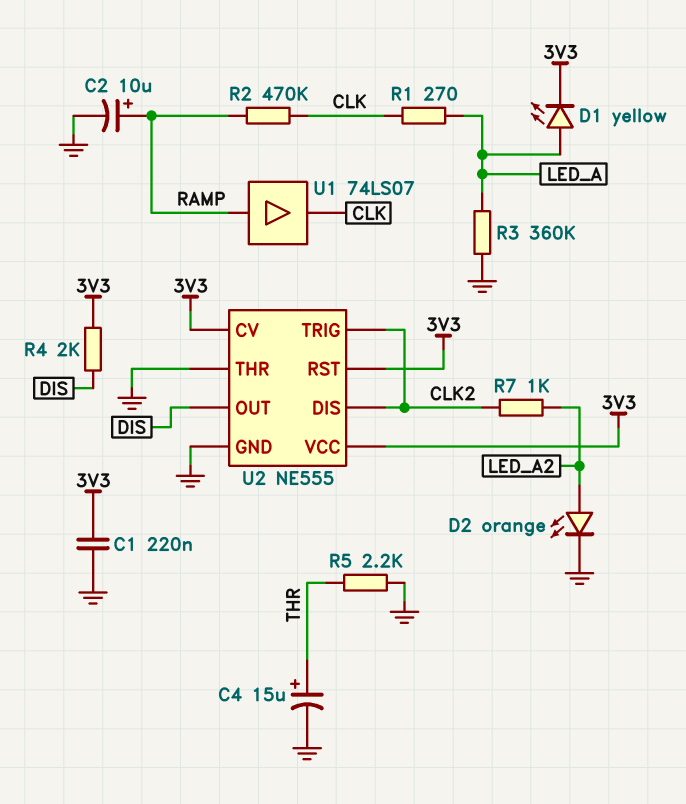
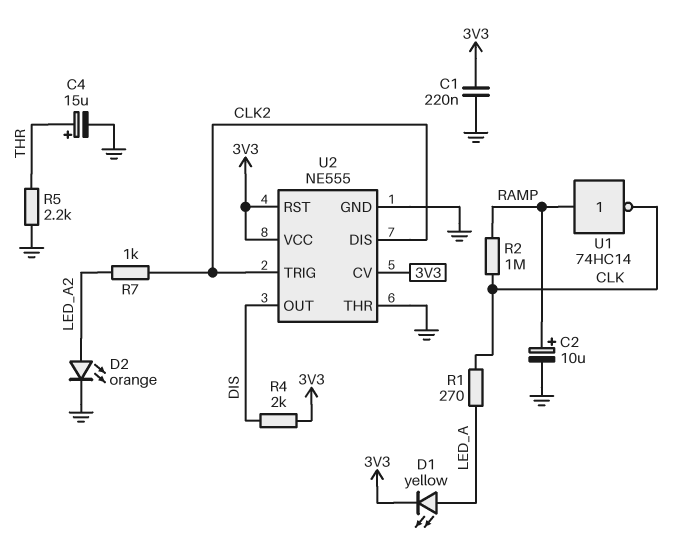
R2: 470k (CLK, RAMP) -> 1M (CLK, RAMP)
R3: 360k (GND, LED_A) -> none
U1: buffer 74LS07 (in RAMP, out CLK) -> NOT 74HC14 (in RAMP, out CLK)

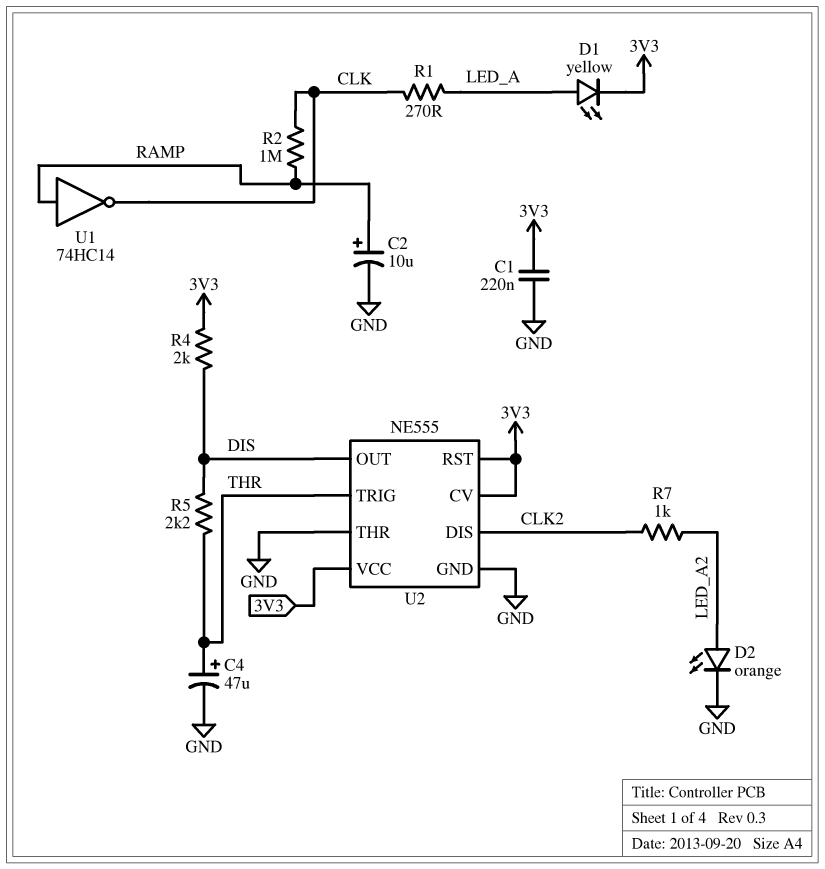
C4: 15uF (plus THR, minus GND) -> 47uF (plus THR, minus GND)
R5: 2.2k (GND, THR) -> 2.2k (DIS, THR)
U2 pin TRIG: CLK2 -> THR

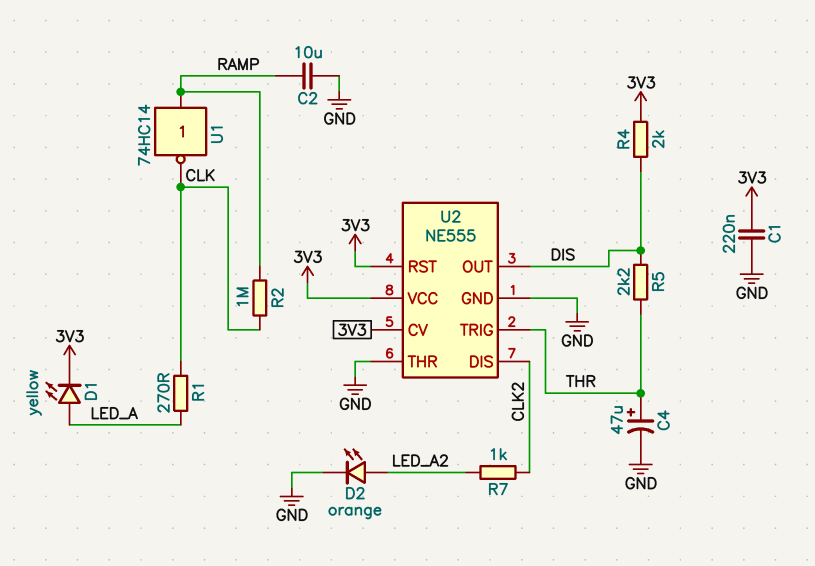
C2: 10uF (plus RAMP, minus GND) -> 10uF (GND, RAMP)

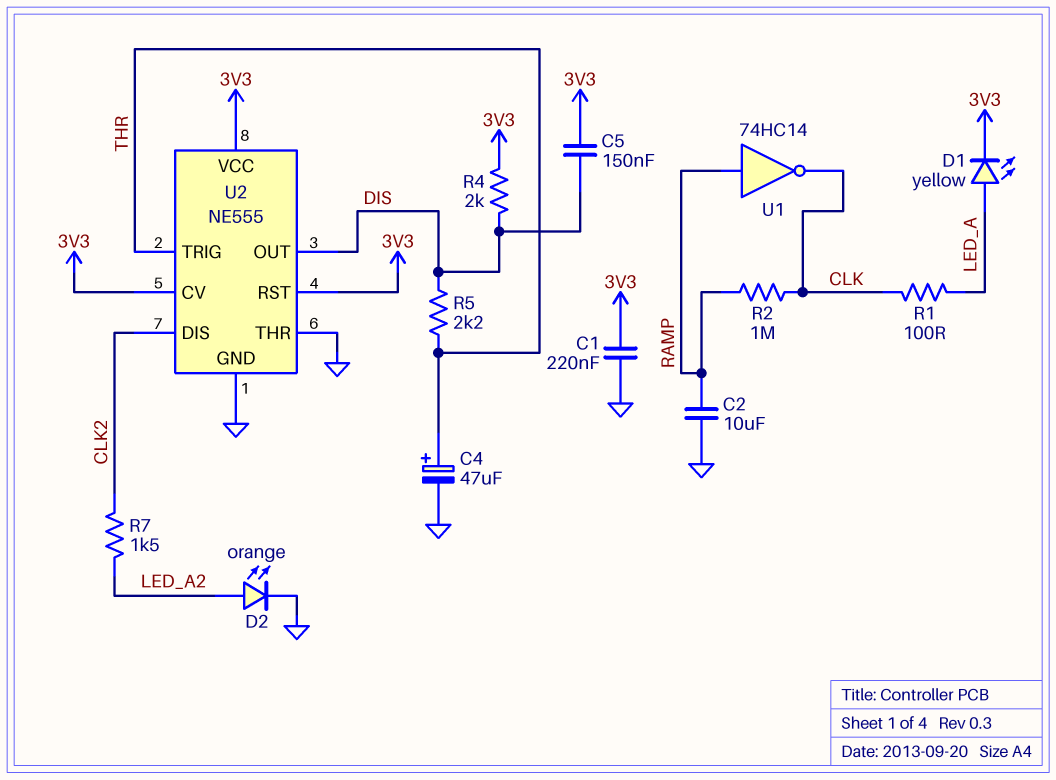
C5: none -> 150nF (3V3, DIS)
R1: 270 (CLK, LED_A) -> 100 (CLK, LED_A)
R7: 1k (CLK2, LED_A2) -> 1.5k (CLK2, LED_A2)

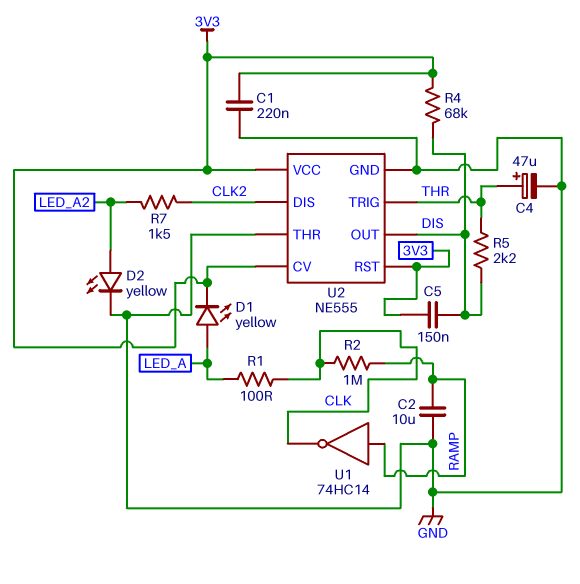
D2: LED orange (A LED_A2, K GND) -> LED yellow (A LED_A2, K GND)
R4: 2k (3V3, DIS) -> 68k (3V3, DIS)

